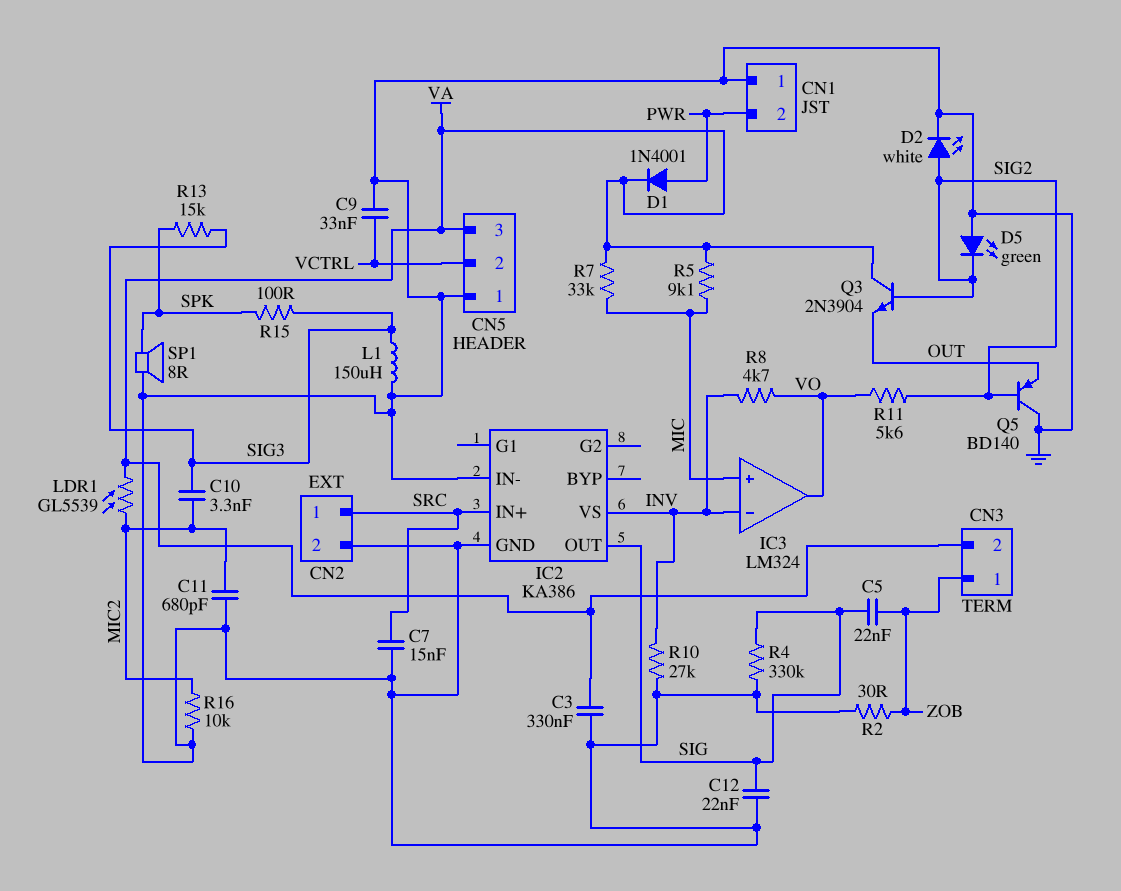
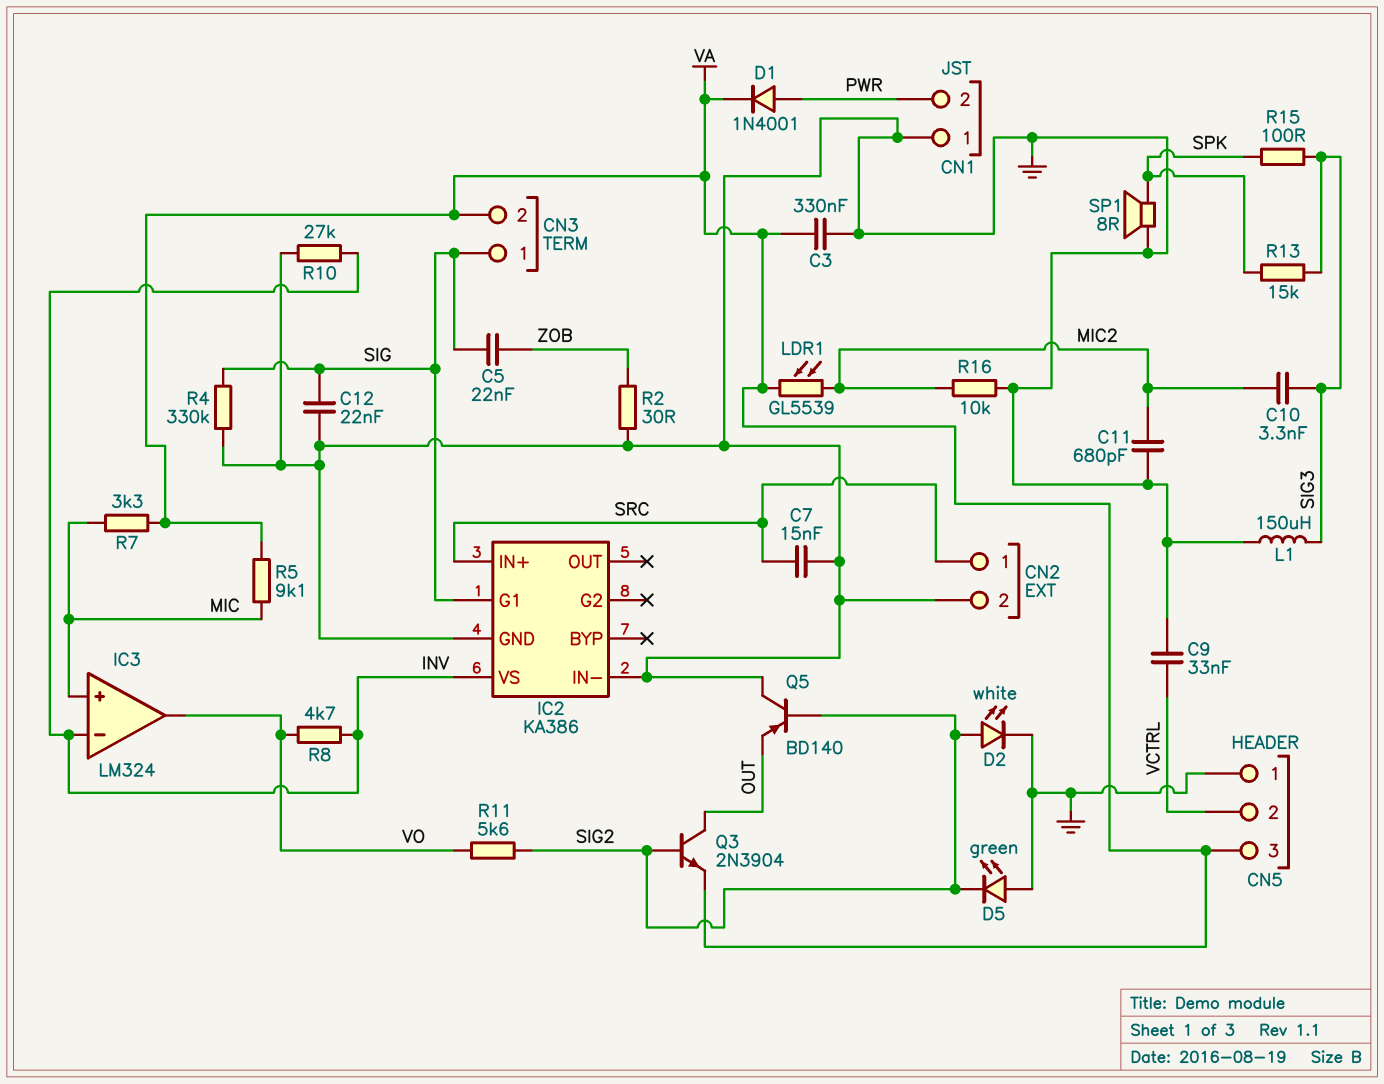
CN3 pin 1: ZOB -> SIG
IC2 pin G1: none -> SIG
IC2 pin OUT: SIG -> none
Q3: NPN 2N3904 (B SIG2, C VA, E OUT) -> NPN 2N3904 (B SIG2, C OUT, E VA)
R7: 33k (MIC, VA) -> 3.3k (MIC, VA)

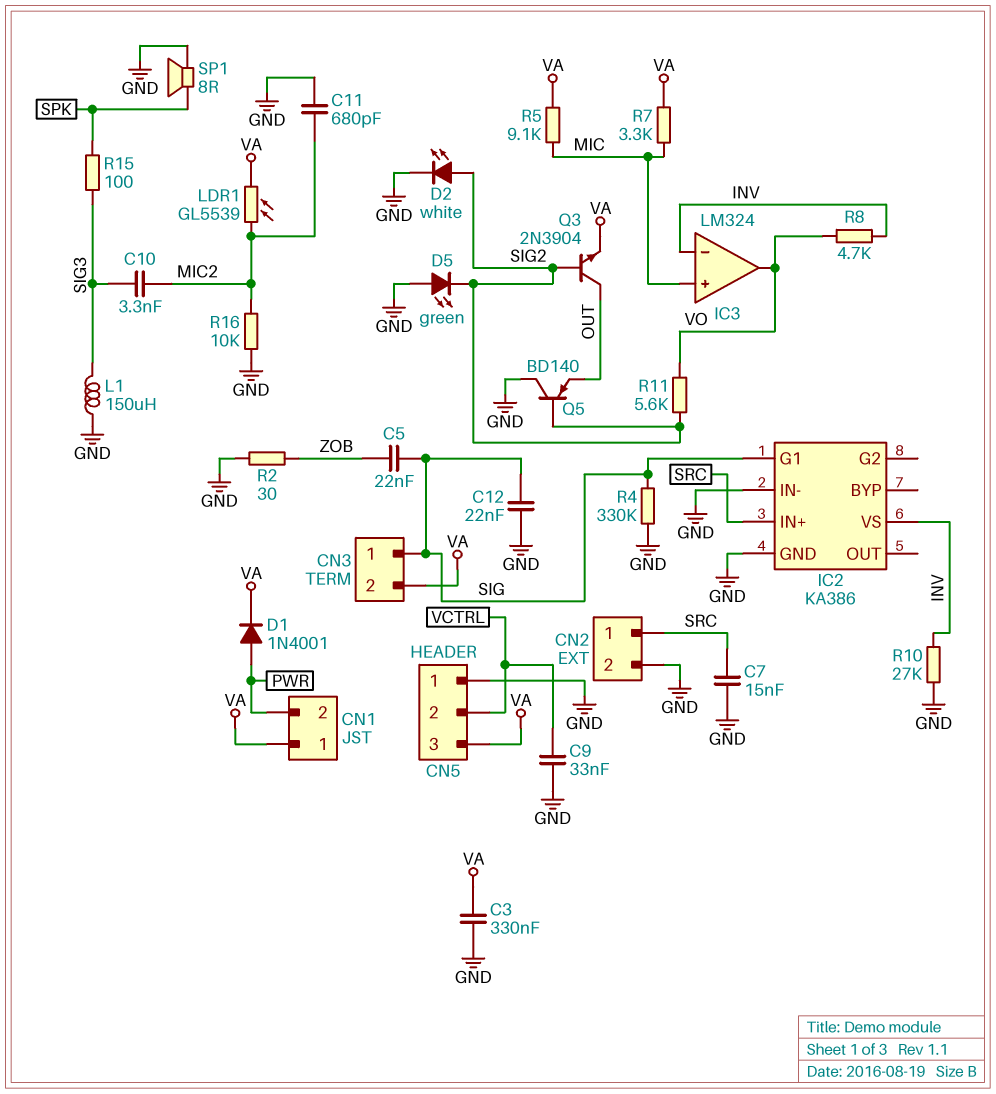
CN1 pin 1: GND -> VA
R13: 15k (SIG3, SPK) -> none

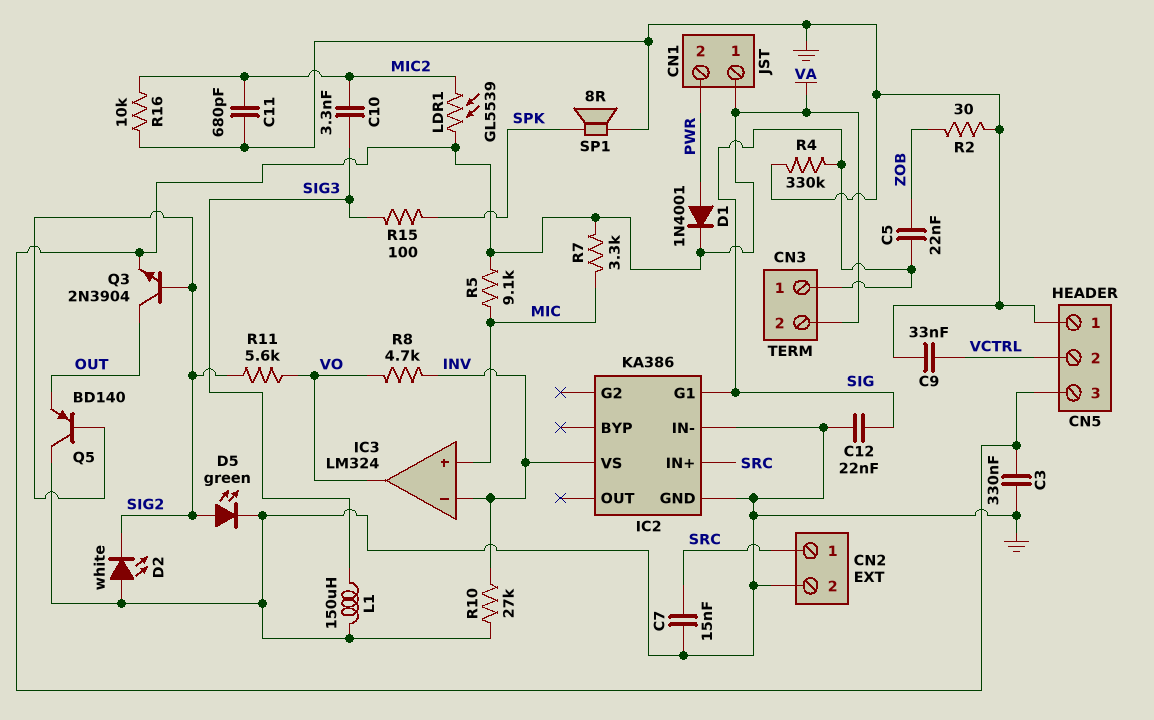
D2: LED white (A SIG2, K GND) -> LED white (A GND, K SIG2)
D5: LED green (A GND, K SIG2) -> LED green (A SIG2, K GND)

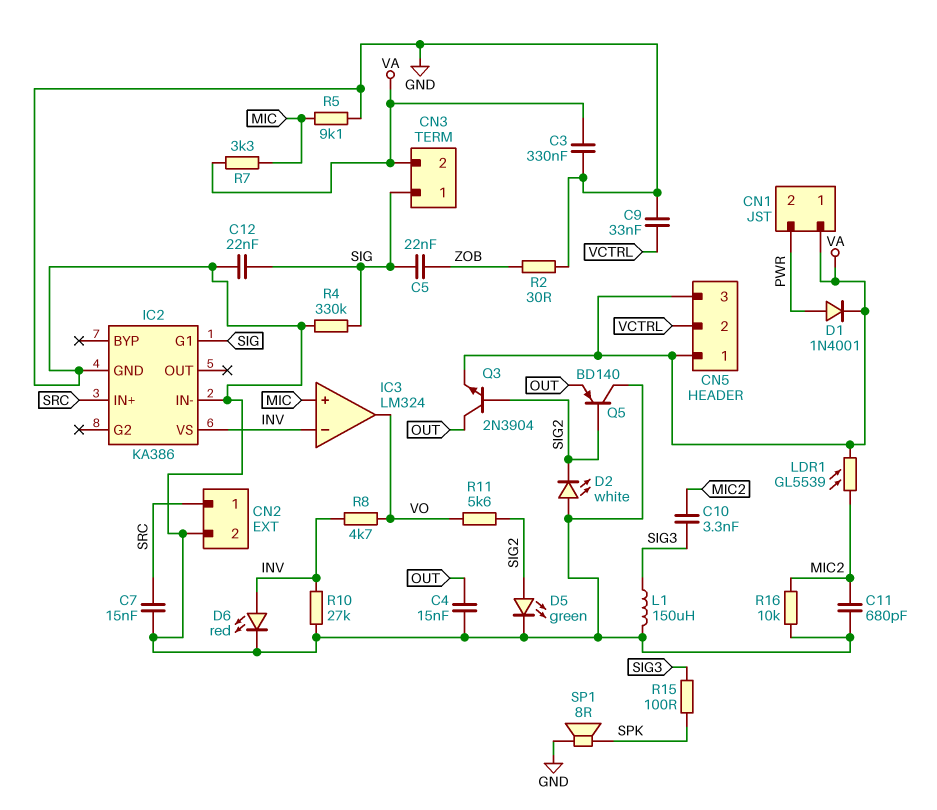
C4: none -> 15nF (GND, OUT)
CN5 pin 1: GND -> VA
D6: none -> LED red (A INV, K GND)
R5: 9.1k (MIC, VA) -> 9.1k (GND, MIC)

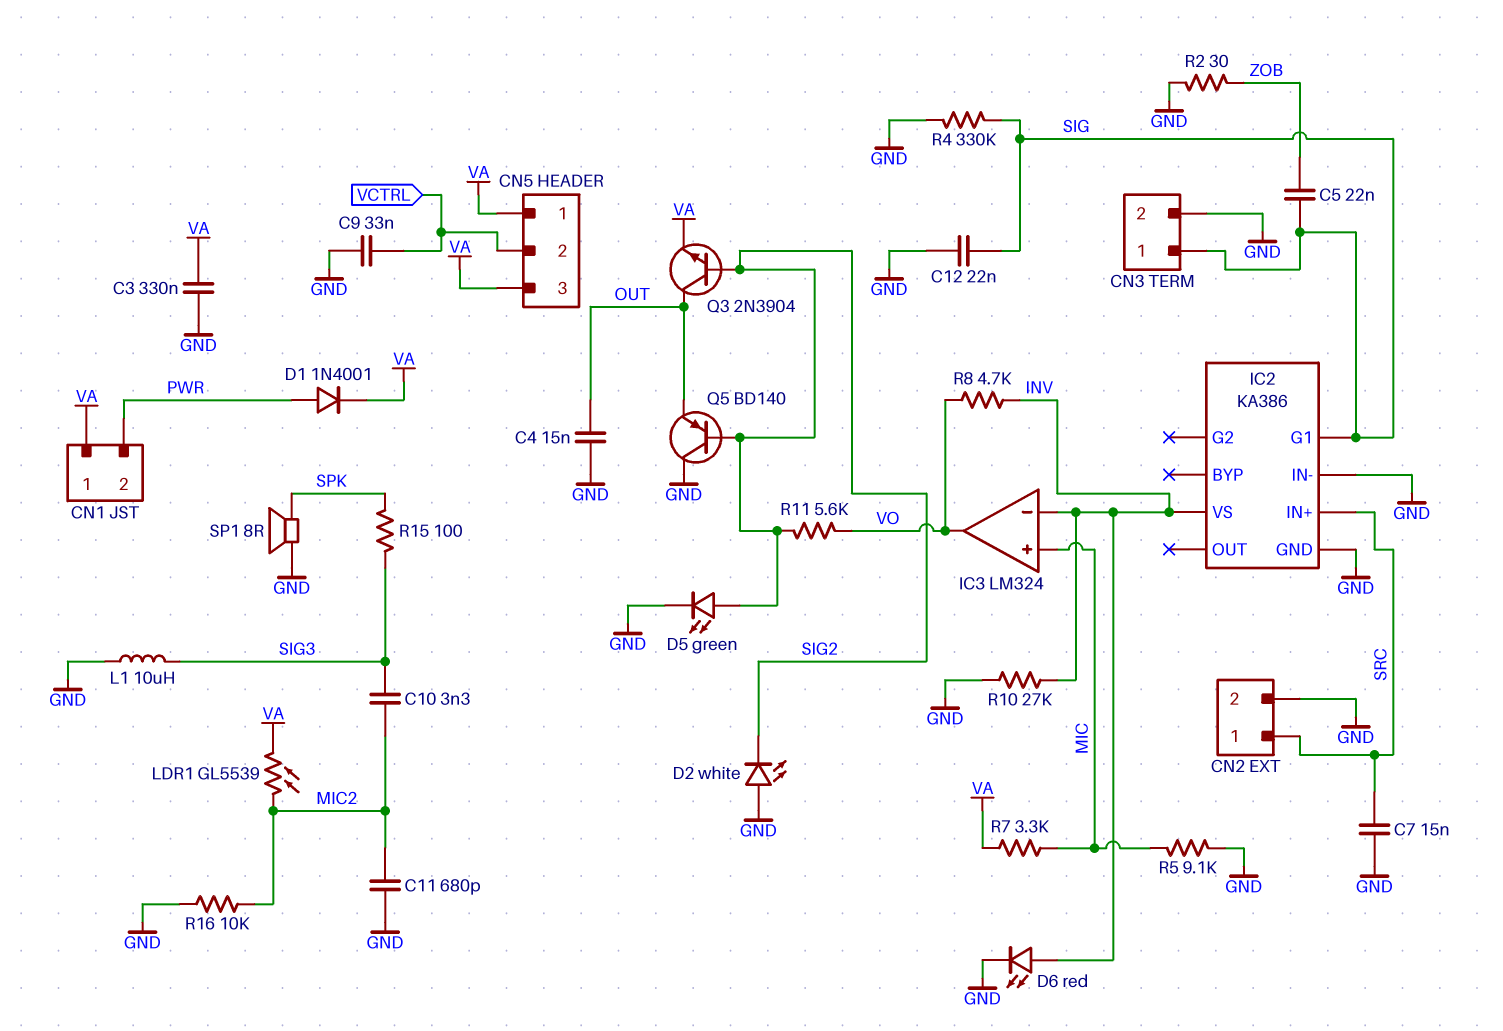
CN3 pin 2: VA -> GND
L1: 150uH (GND, SIG3) -> 10uH (GND, SIG3)

